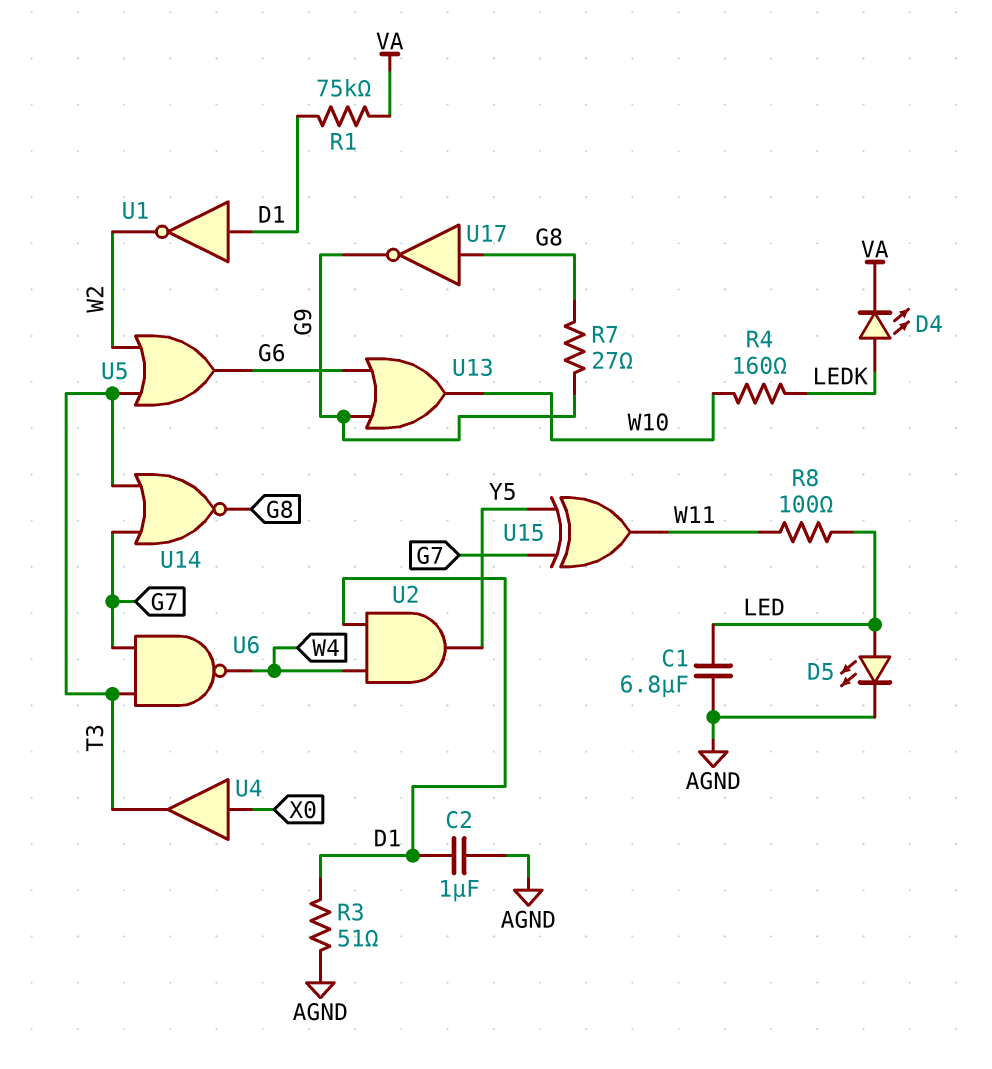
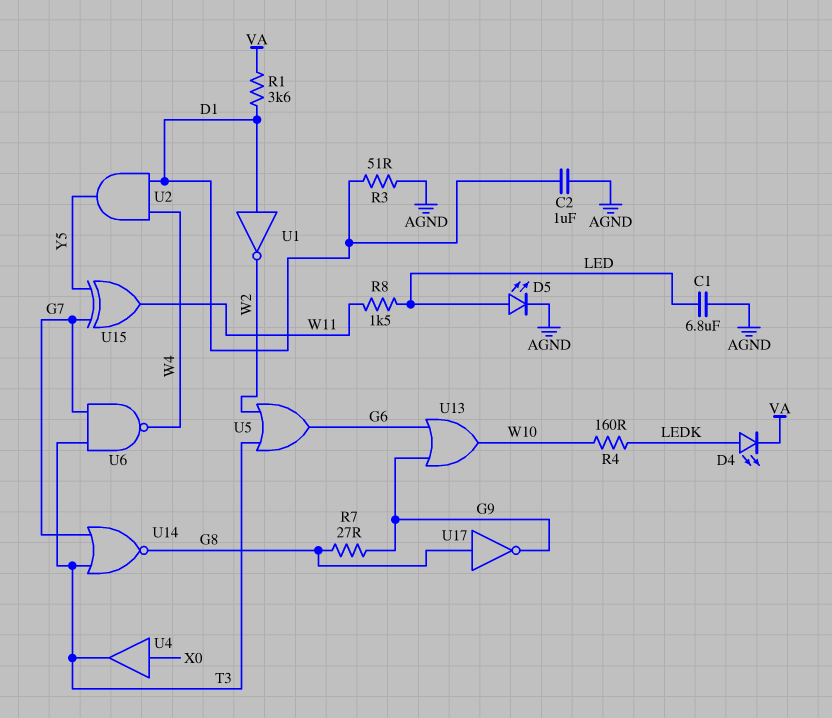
R1: 75k (D1, VA) -> 3.6k (D1, VA)
R8: 100 (LED, W11) -> 1.5k (LED, W11)

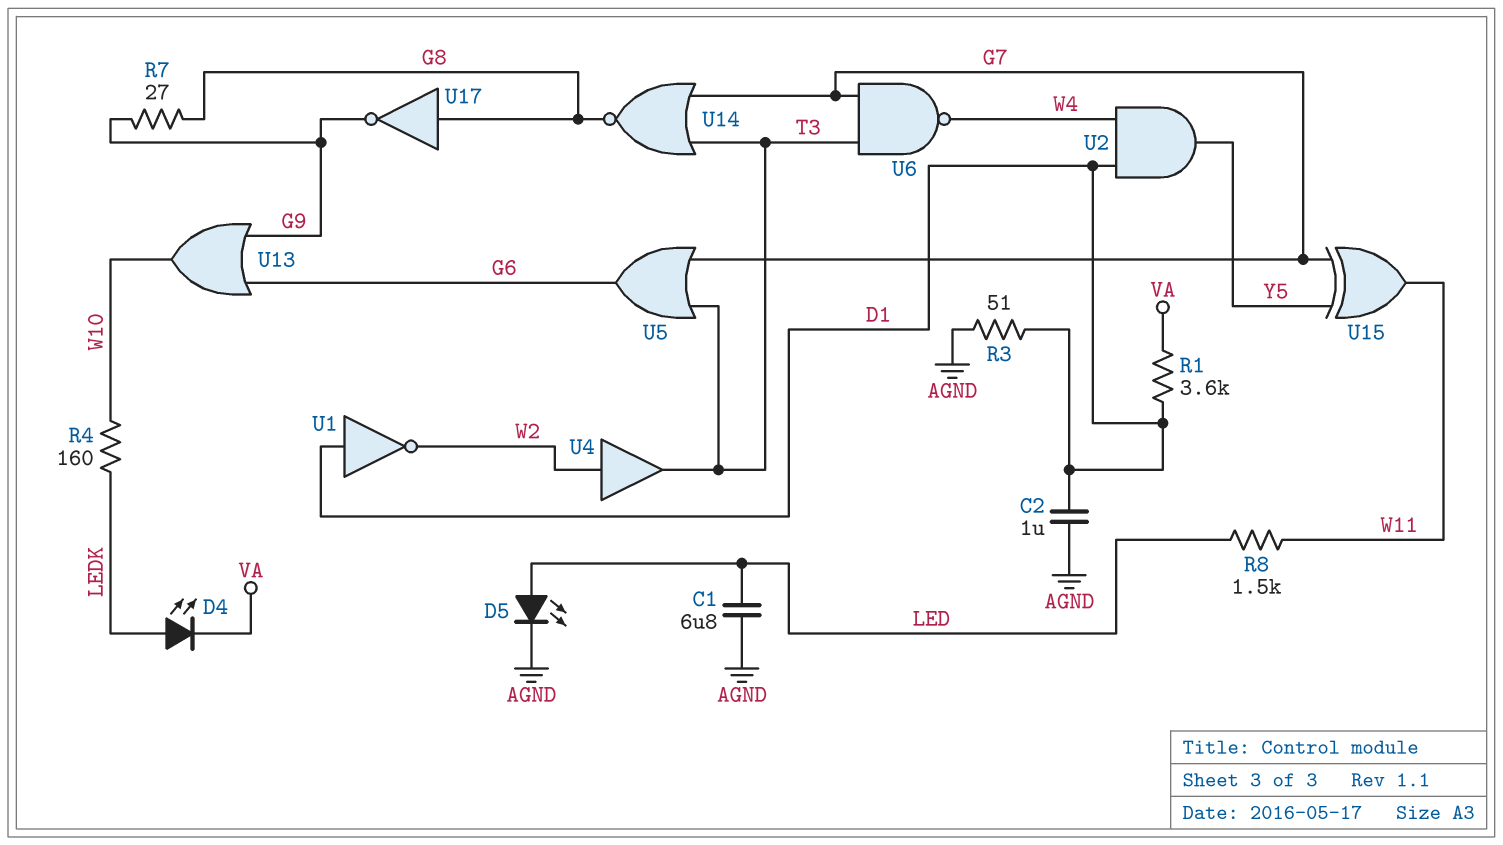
U4: buffer (in X0, out T3) -> buffer (in W2, out T3)
U5: OR (in T3, in W2, out G6) -> OR (in G7, in T3, out G6)

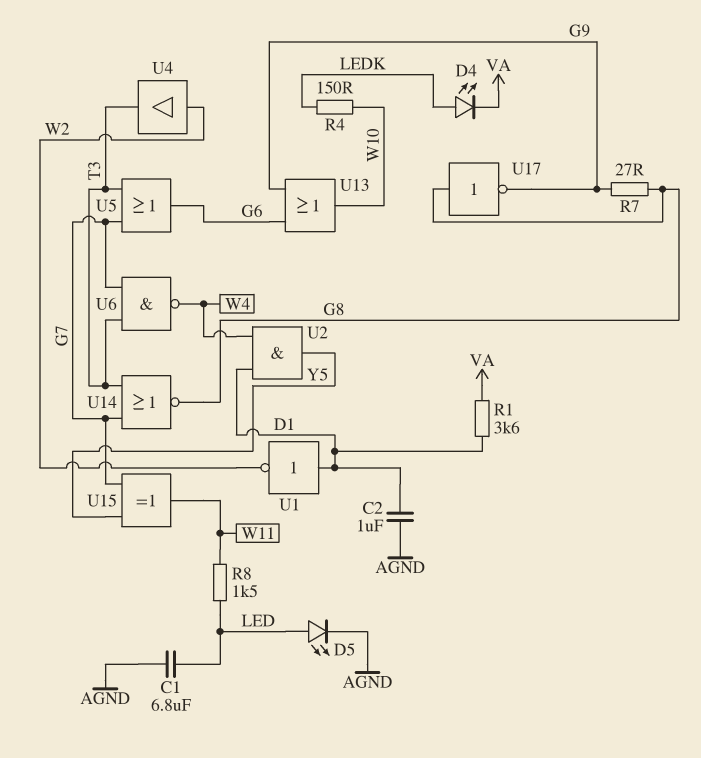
R3: 51 (AGND, D1) -> none
R4: 160 (LEDK, W10) -> 150 (LEDK, W10)

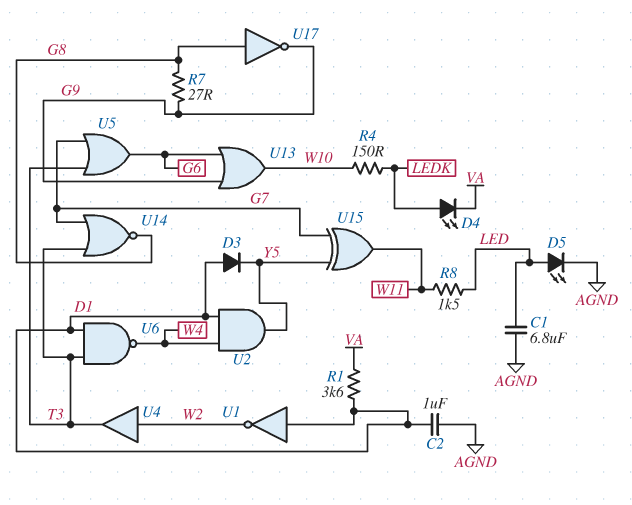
D3: none -> diode (A D1, K Y5)
U6: NAND (in G7, in T3, out W4) -> NAND (in D1, in T3, out W4)

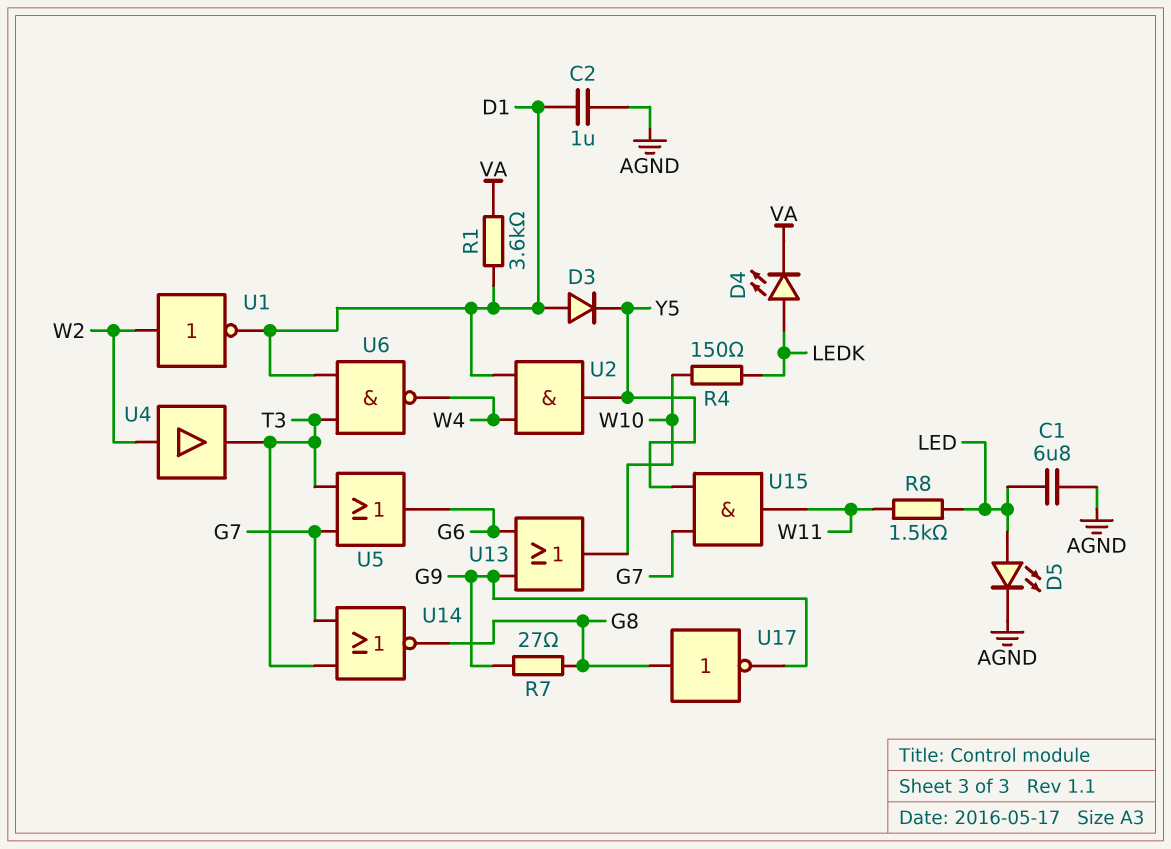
U1: NOT (in D1, out W2) -> NOT (in W2, out D1)
U15: XOR (in G7, in Y5, out W11) -> AND (in G7, in Y5, out W11)

